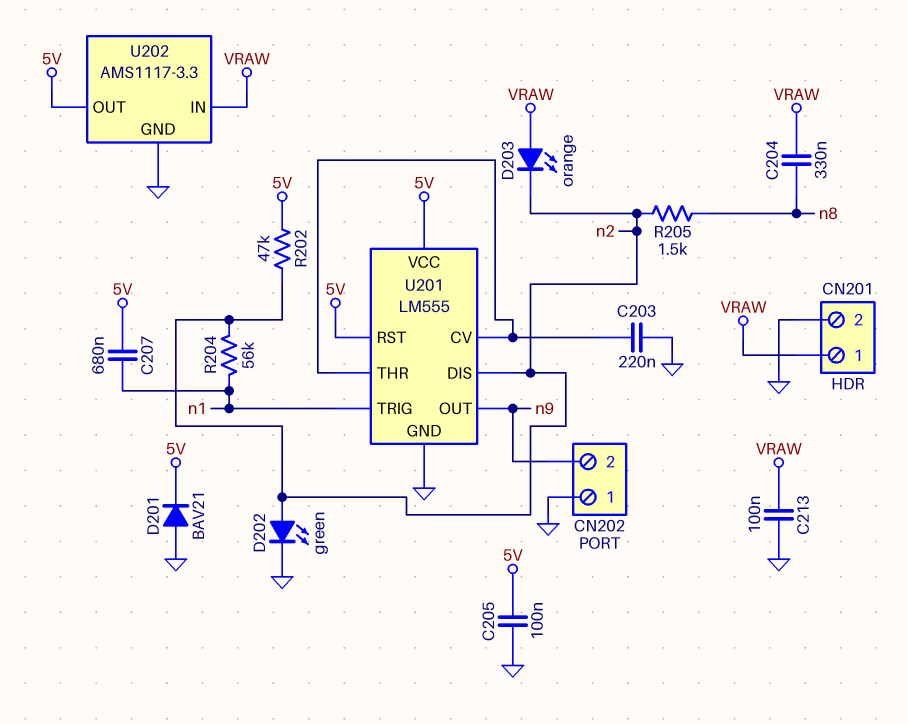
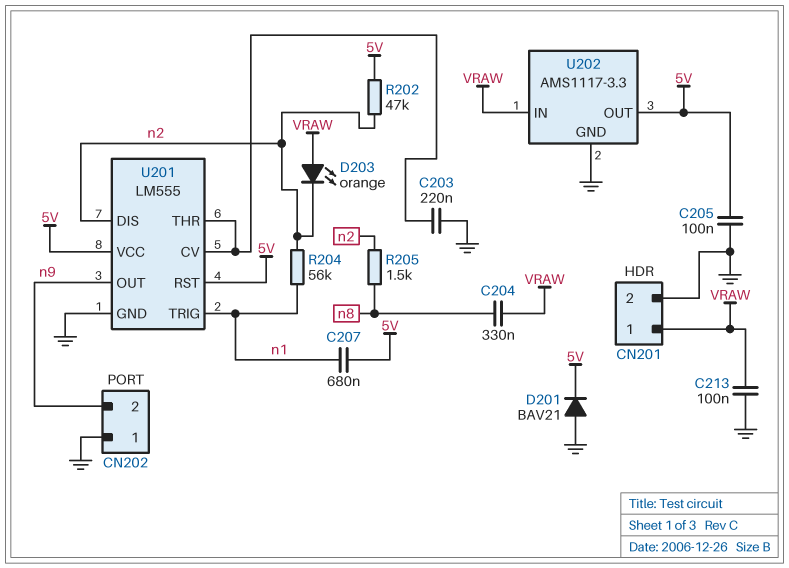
D202: LED green (A n2, K GND) -> none

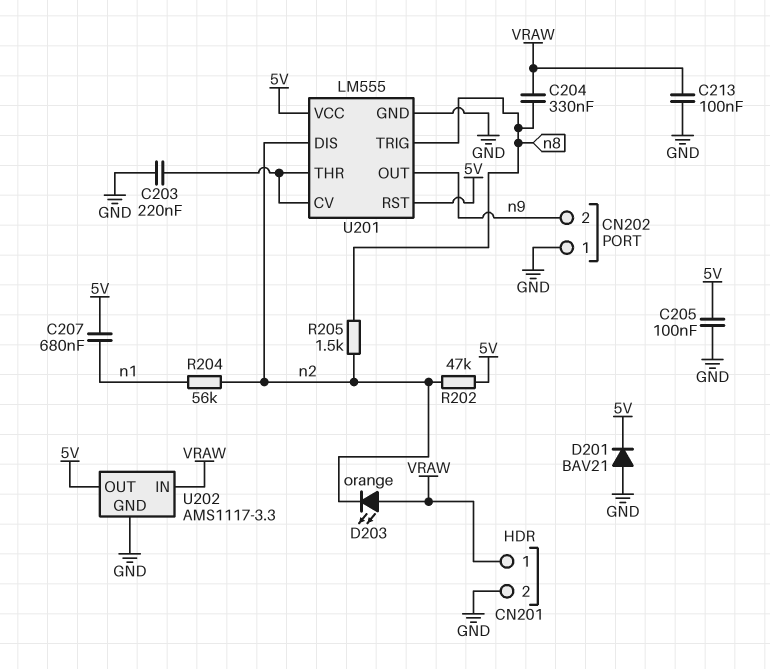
U201 pin TRIG: n1 -> n8

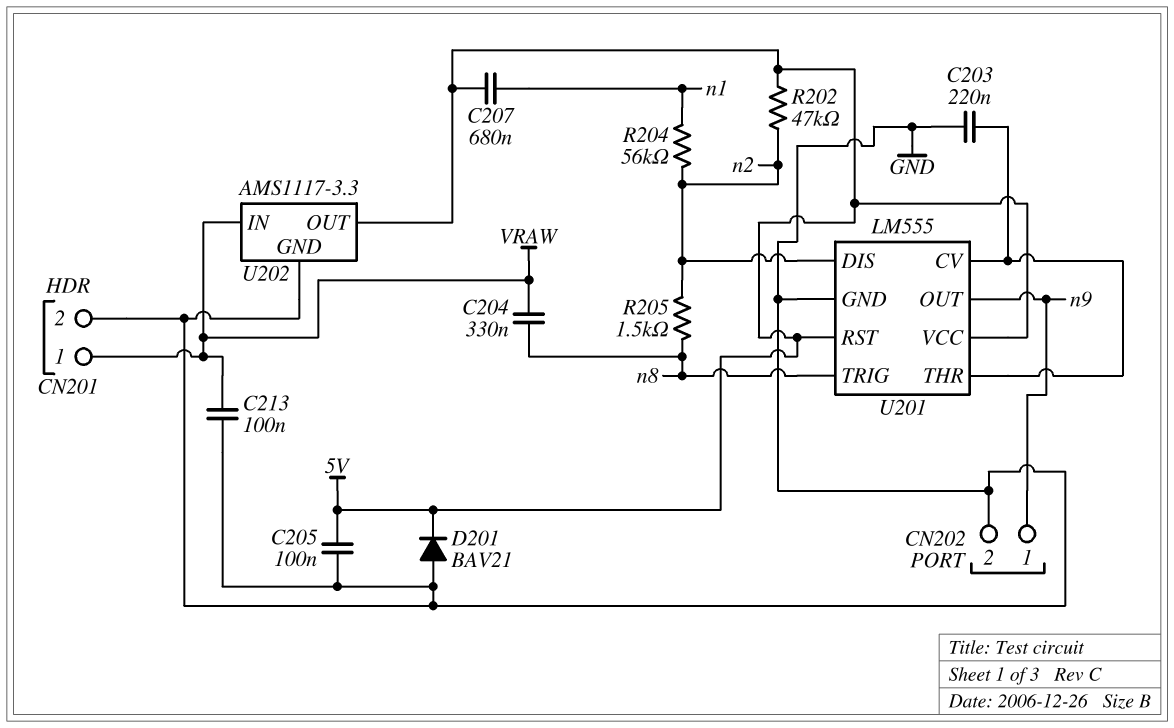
CN202 pin 1: GND -> n9
CN202 pin 2: n9 -> GND
D203: LED orange (A VRAW, K n2) -> none

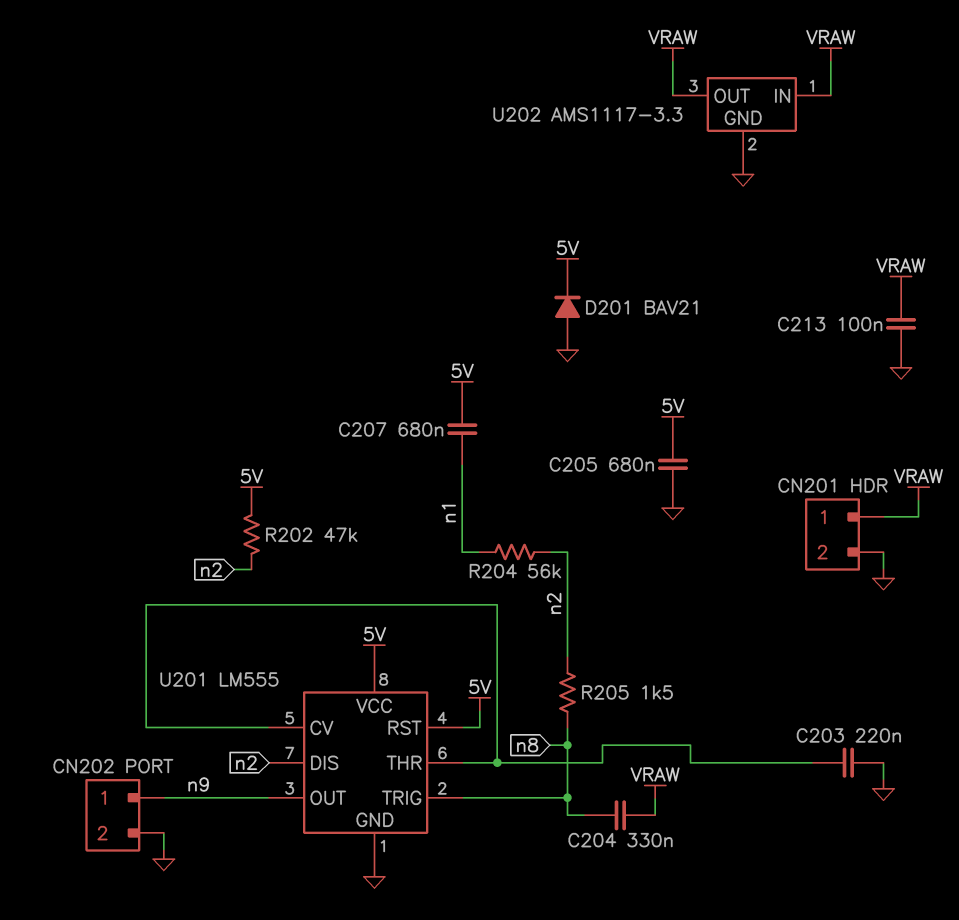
C205: 100nF (5V, GND) -> 680nF (5V, GND)
U202 pin OUT: 5V -> VRAW

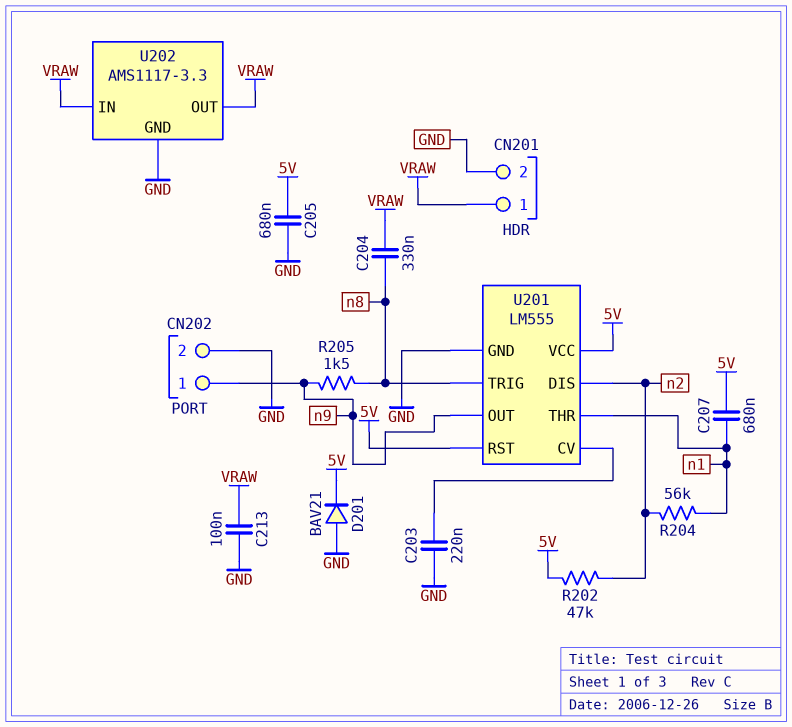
R205: 1.5k (n2, n8) -> 1.5k (n8, n9)
U201 pin THR: U201/CV -> n1

